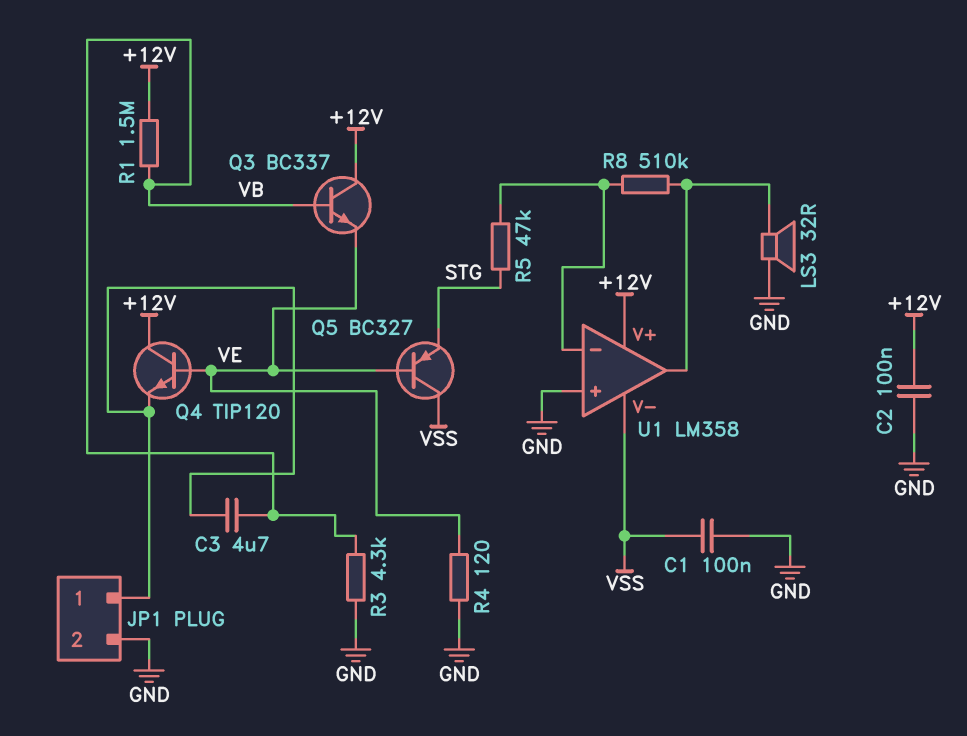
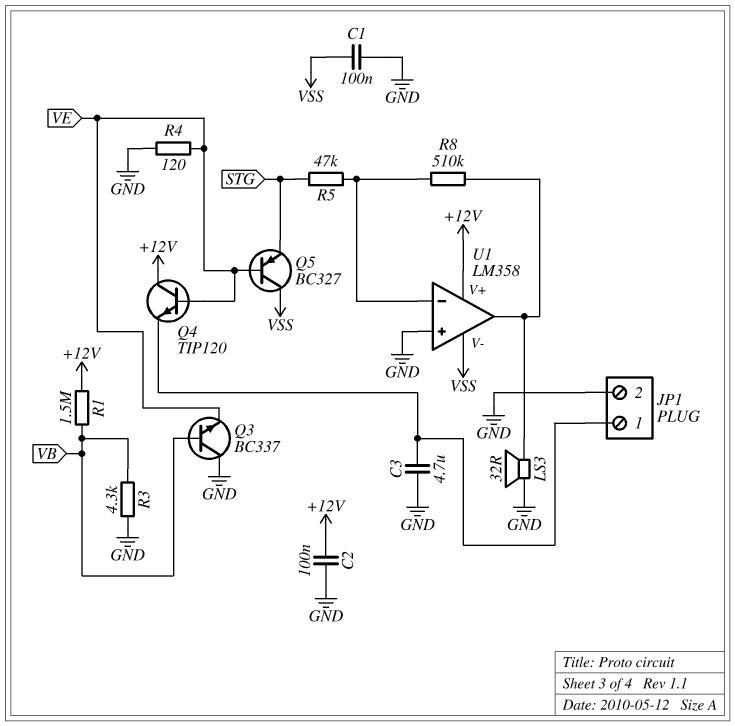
C3: 4.7uF (JP1/1, VB) -> 4.7uF (GND, JP1/1)
Q3: NPN BC337 (B VB, C +12V, E VE) -> NPN BC337 (B VB, C GND, E VE)

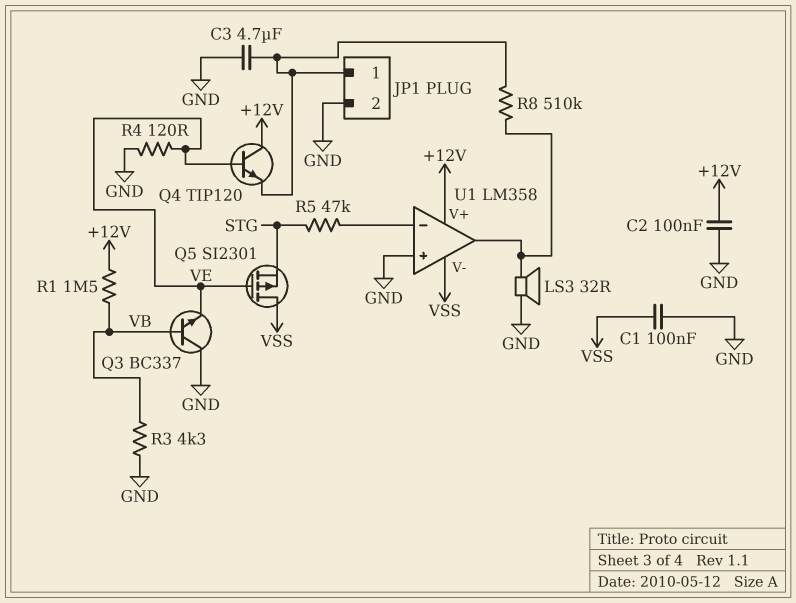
Q5: PNP BC327 (B VE, C VSS, E STG) -> PMOS SI2301 (G VE, D VSS, S STG)
R8: 510k (U1/in-, U1/out) -> 510k (JP1/1, U1/out)

